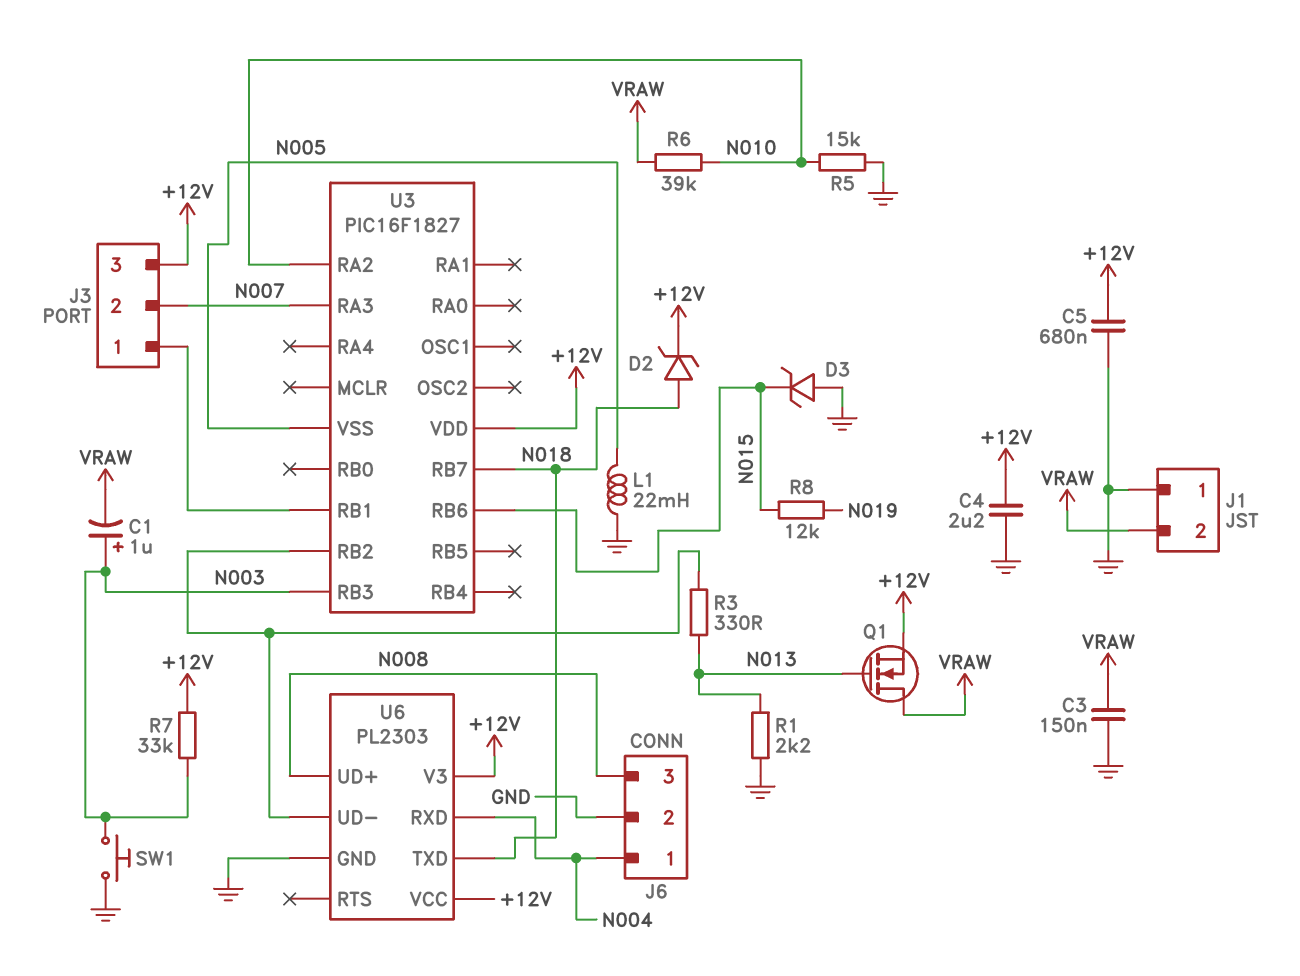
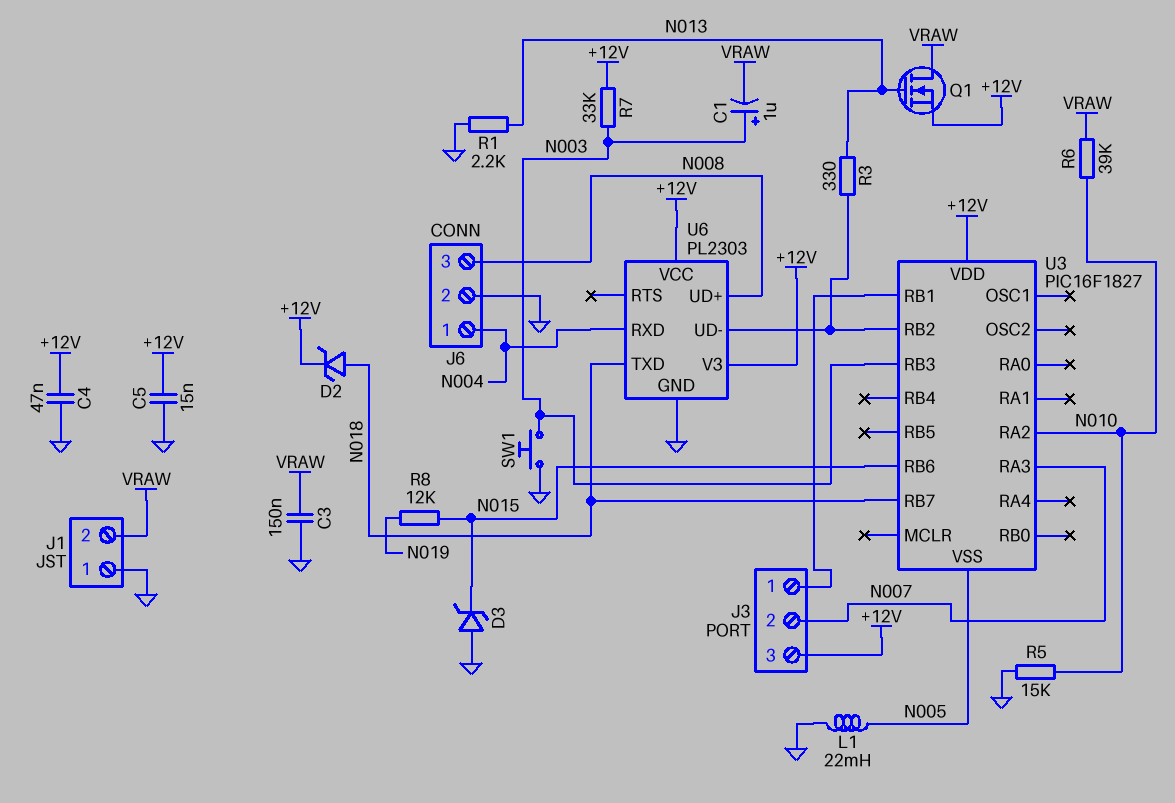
C4: 2.2uF (+12V, GND) -> 47nF (+12V, GND)
C5: 680nF (+12V, GND) -> 15nF (+12V, GND)

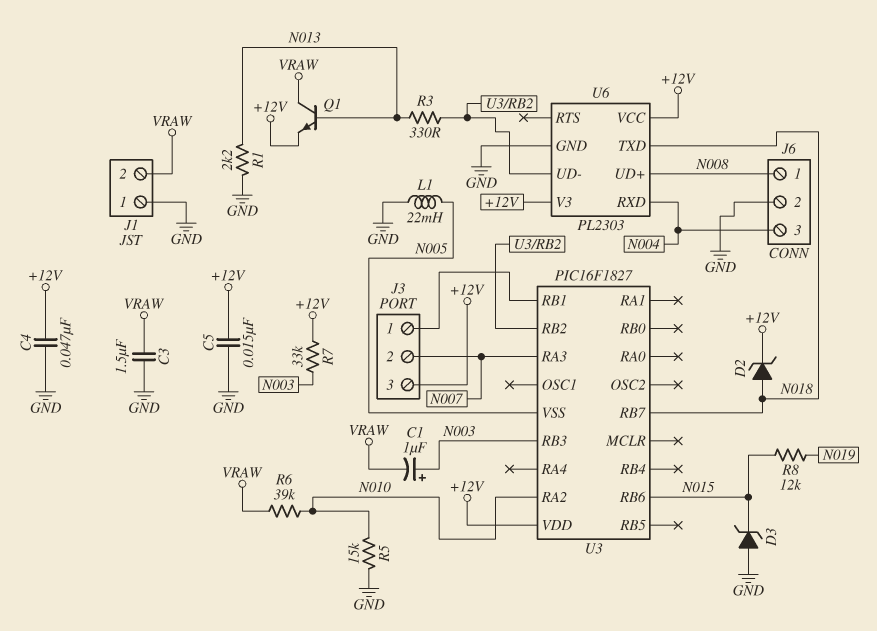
C3: 150nF (GND, VRAW) -> 1.5uF (GND, VRAW)
J6 pin 1: N004 -> N008
J6 pin 3: N008 -> N004
Q1: NMOS (G N013, D VRAW, S +12V) -> NPN (B N013, C VRAW, E +12V)
SW1: button (GND, N003) -> none

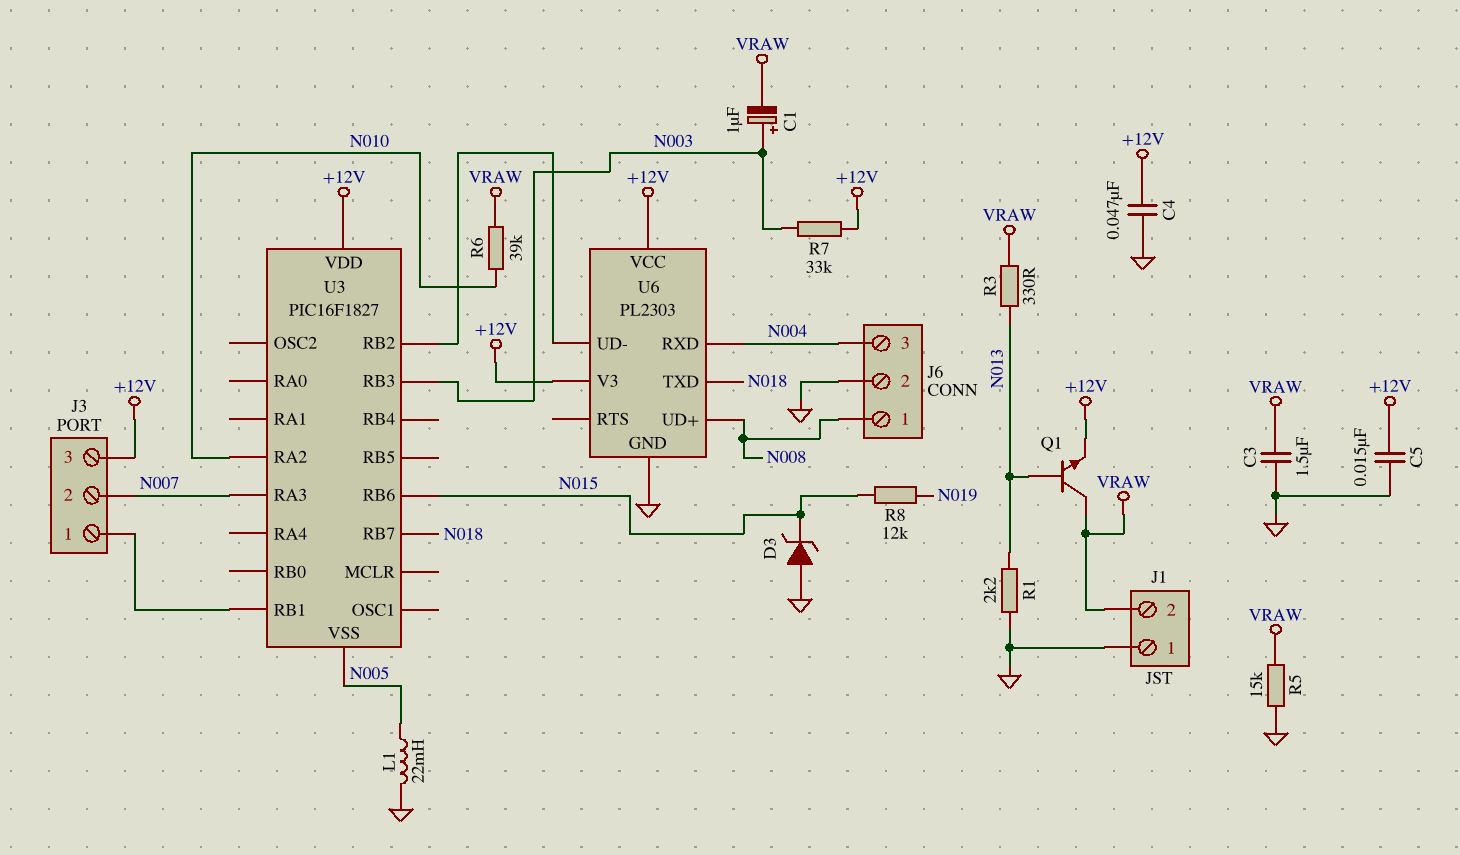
D2: zener (A N018, K +12V) -> none
R3: 330 (N013, U3/RB2) -> 330 (N013, VRAW)
R5: 15k (GND, N010) -> 15k (GND, VRAW)

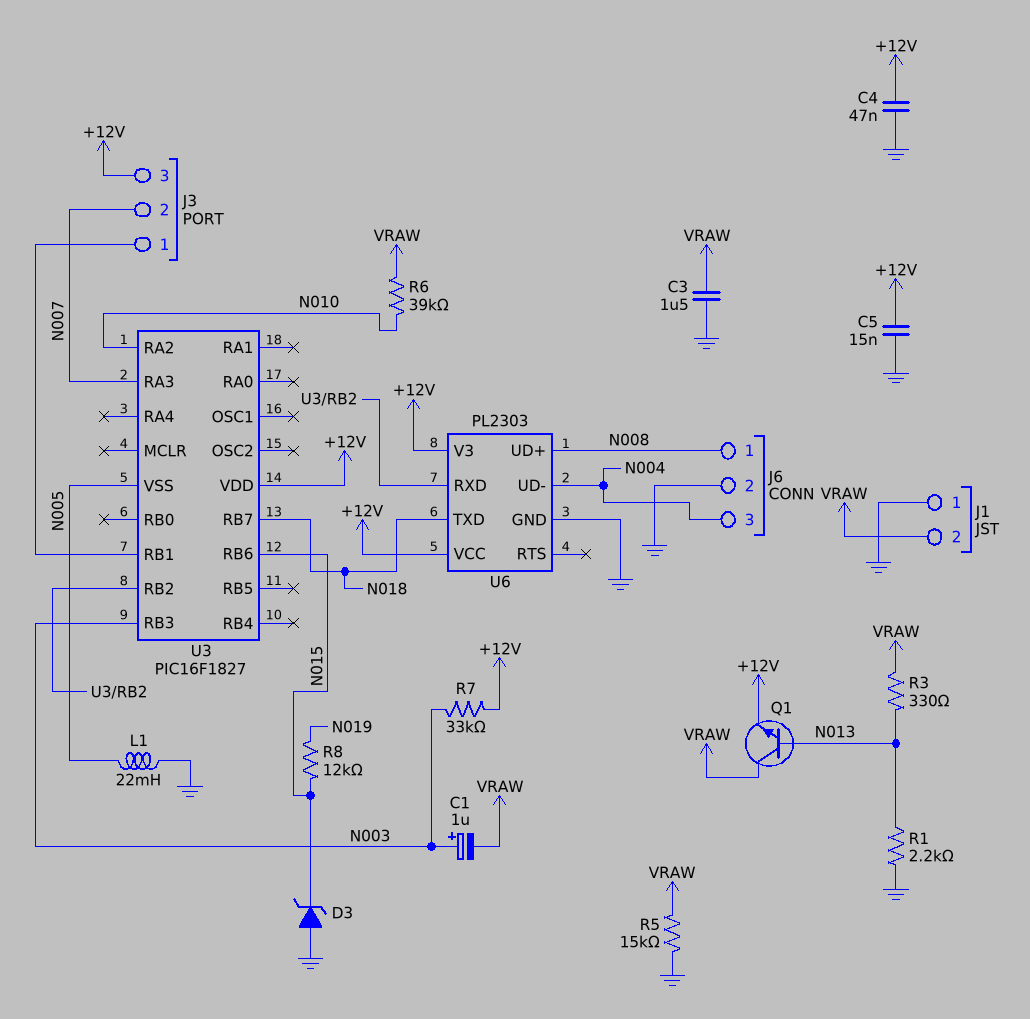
U6 pin RXD: N004 -> U3/RB2
U6 pin UD-: U3/RB2 -> N004

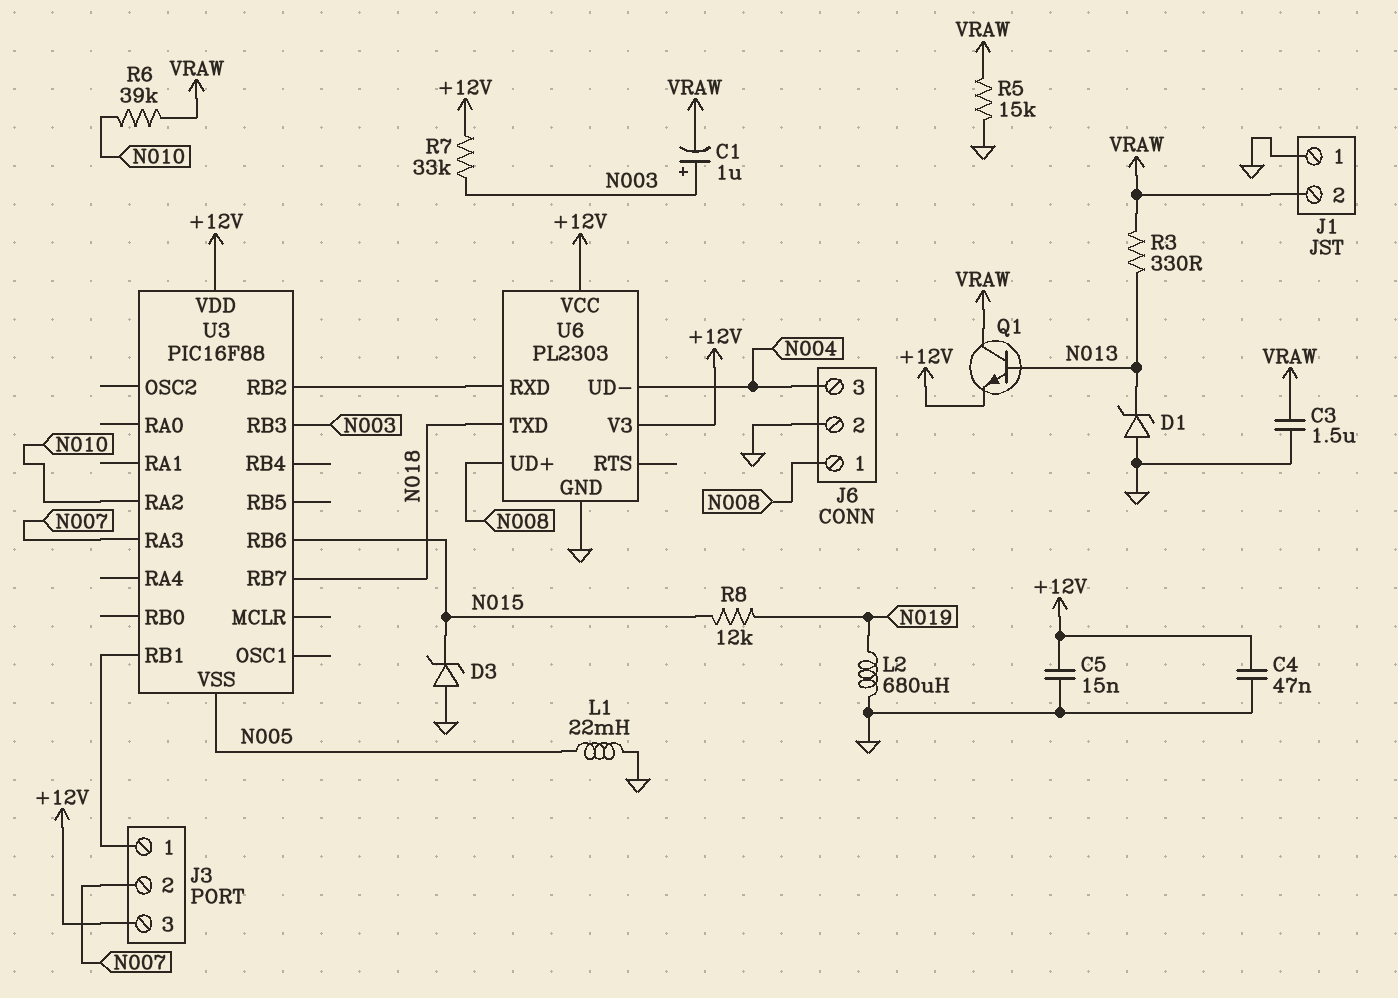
D1: none -> zener (A GND, K N013)
L2: none -> 680uH (GND, N019)
R1: 2.2k (GND, N013) -> none
U3: PIC16F1827 -> PIC16F88

